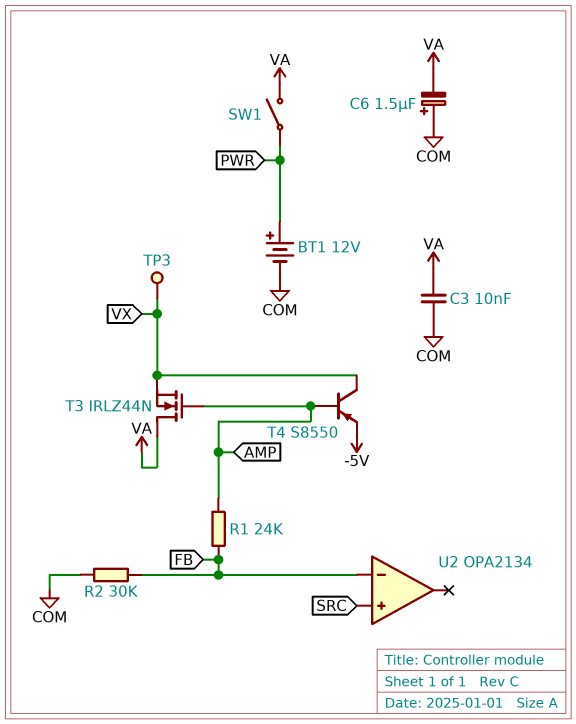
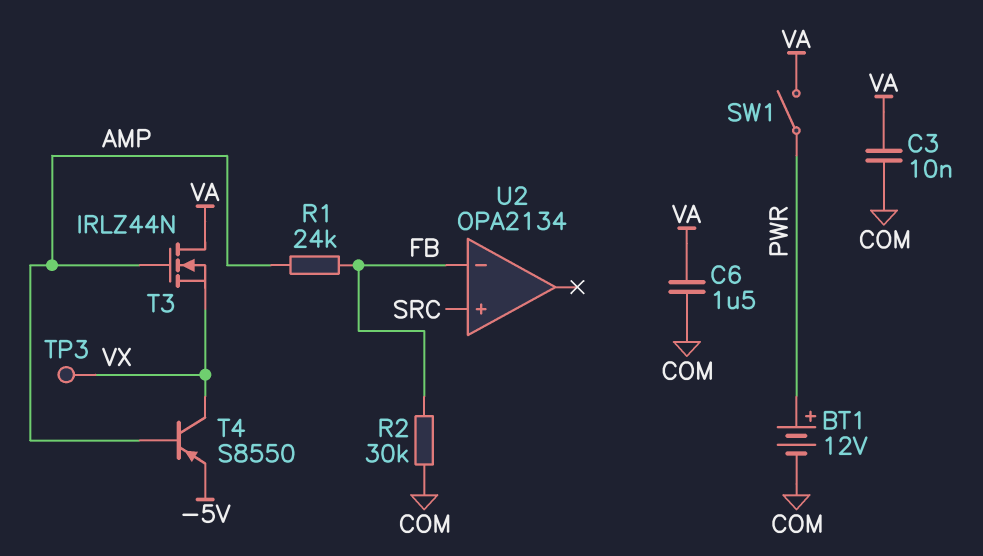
C6: 1.5uF (plus COM, minus VA) -> 1.5uF (COM, VA)

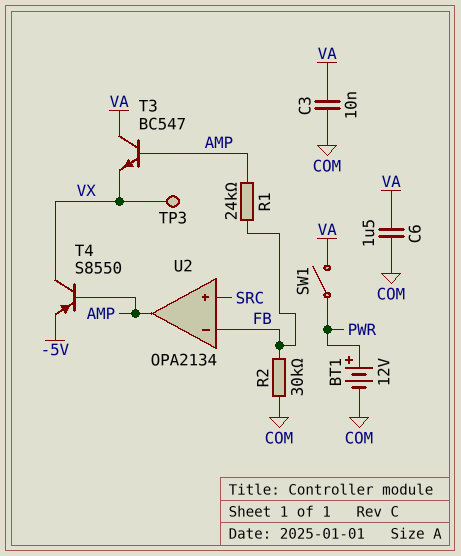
T3: NMOS IRLZ44N (G AMP, D VA, S VX) -> NPN BC547 (B AMP, C VA, E VX)
U2 pin out: none -> AMP

